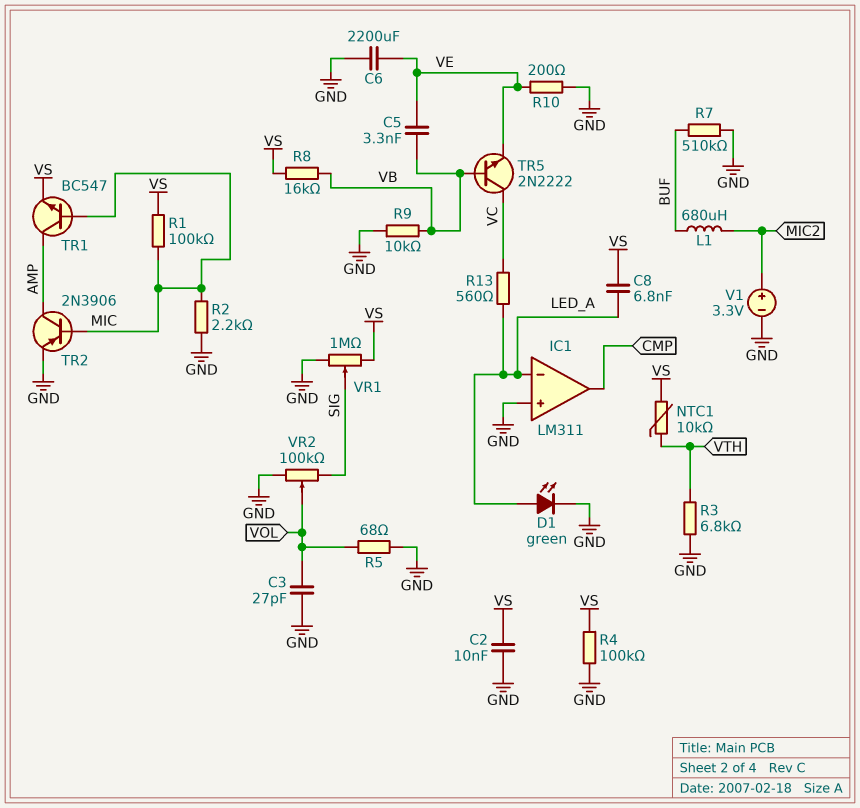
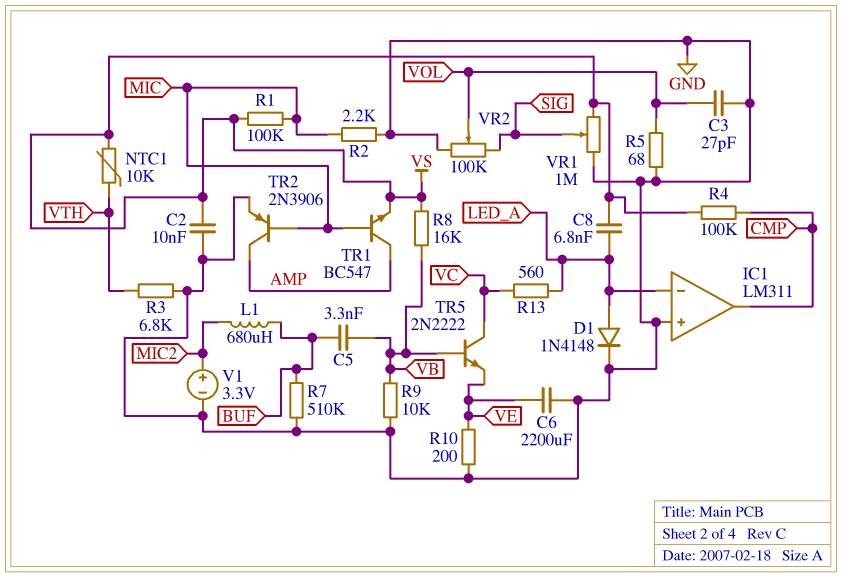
C5: 3.3nF (VB, VE) -> 3.3nF (BUF, VB)
D1: LED green (A LED_A, K GND) -> diode 1N4148 (A LED_A, K GND)
R4: 100k (GND, VS) -> 100k (CMP, VS)

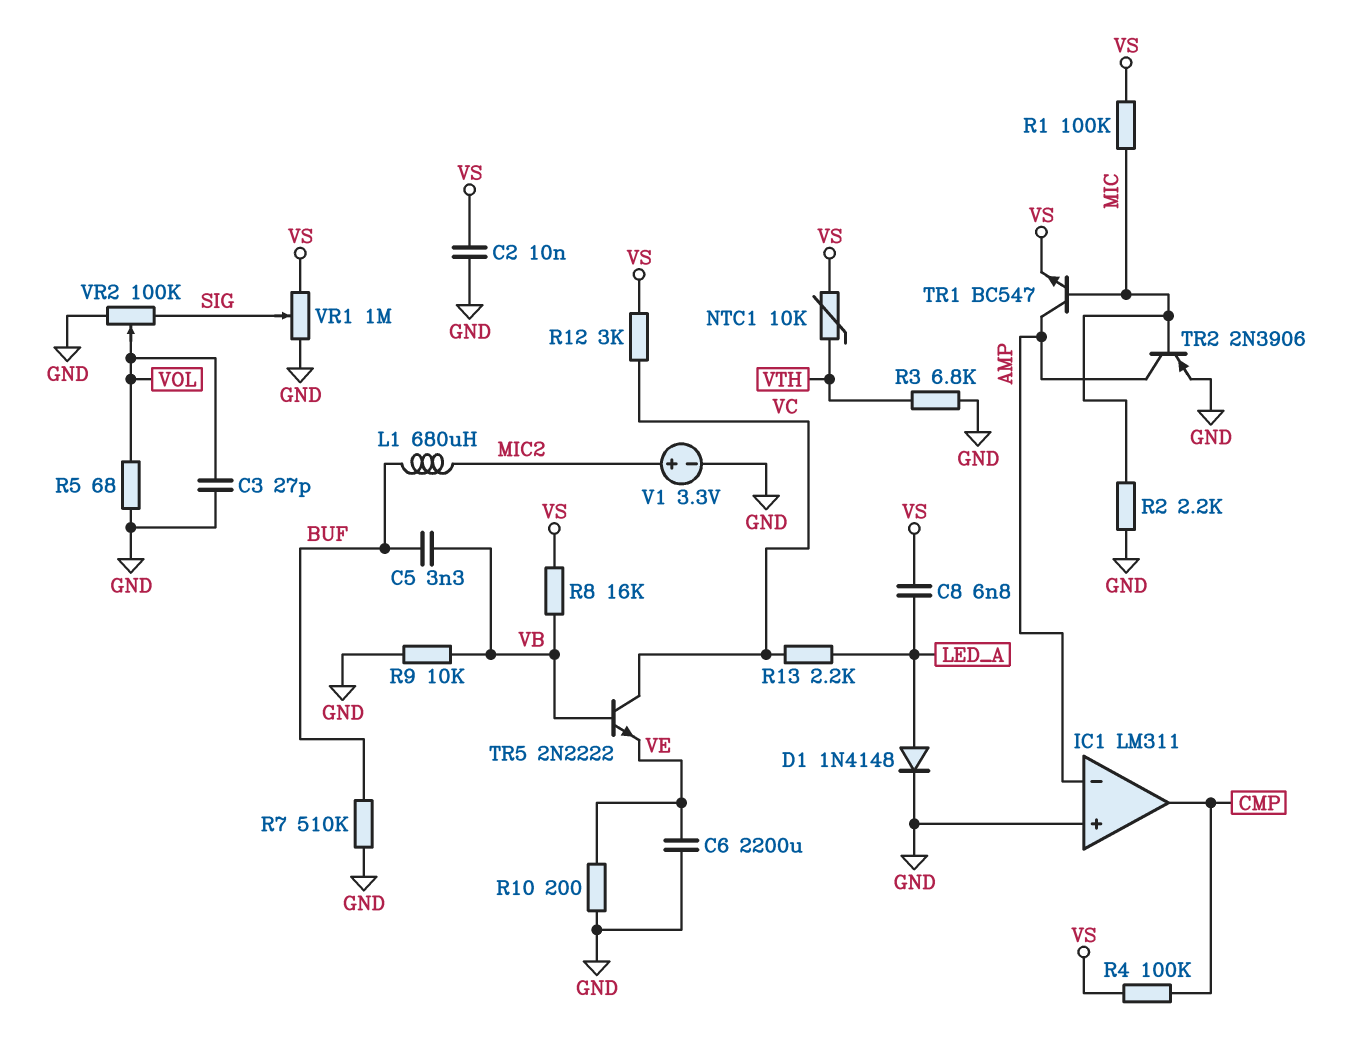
IC1 pin in-: LED_A -> AMP
R12: none -> 3k (VC, VS)
R13: 560 (LED_A, VC) -> 2.2k (LED_A, VC)

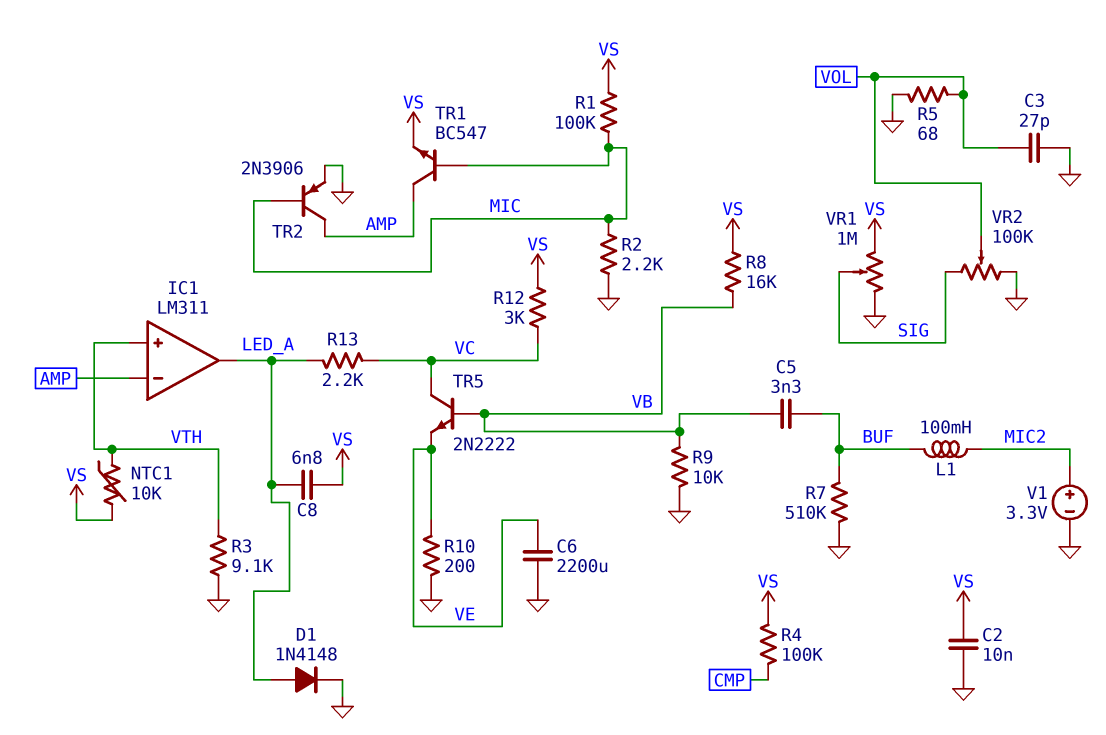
IC1 pin in+: GND -> VTH
IC1 pin out: CMP -> LED_A
L1: 680uH (BUF, MIC2) -> 100mH (BUF, MIC2)
R3: 6.8k (GND, VTH) -> 9.1k (GND, VTH)

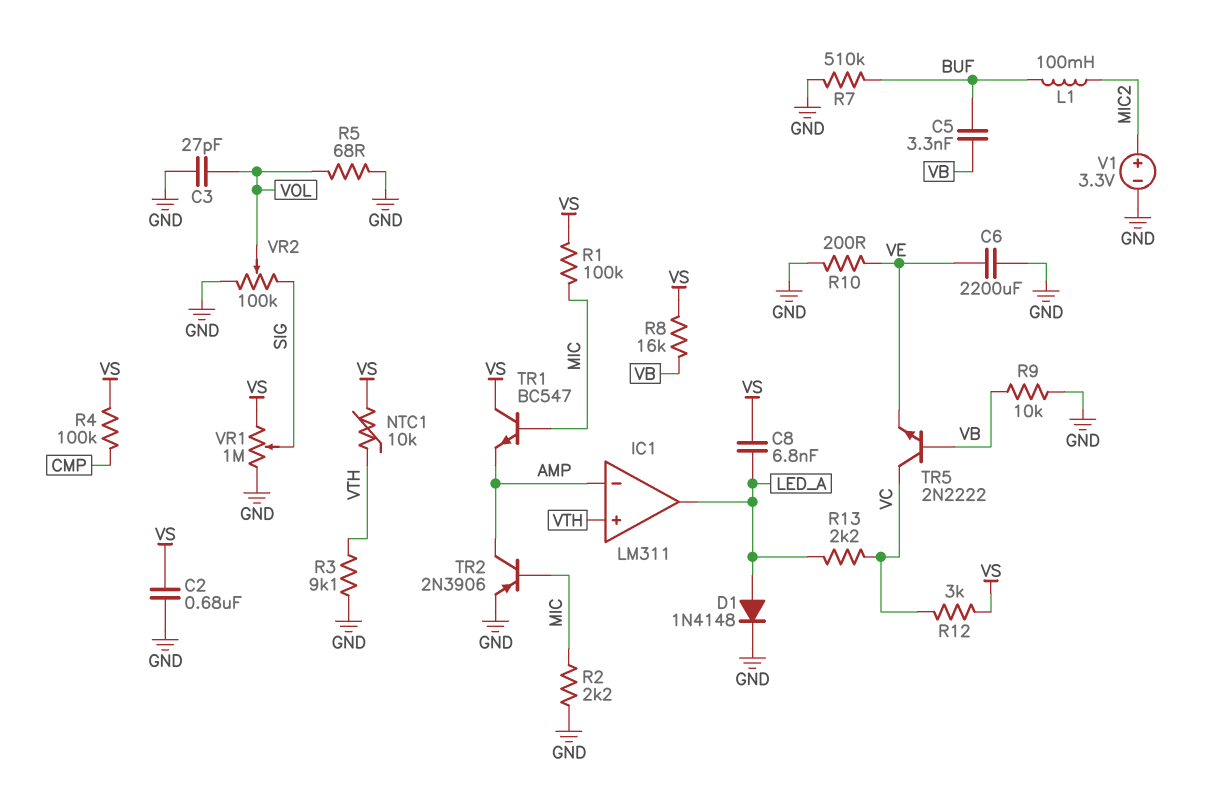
C2: 10nF (GND, VS) -> 680nF (GND, VS)
TR1: NPN BC547 (B MIC, C AMP, E VS) -> NPN BC547 (B MIC, C VS, E AMP)

